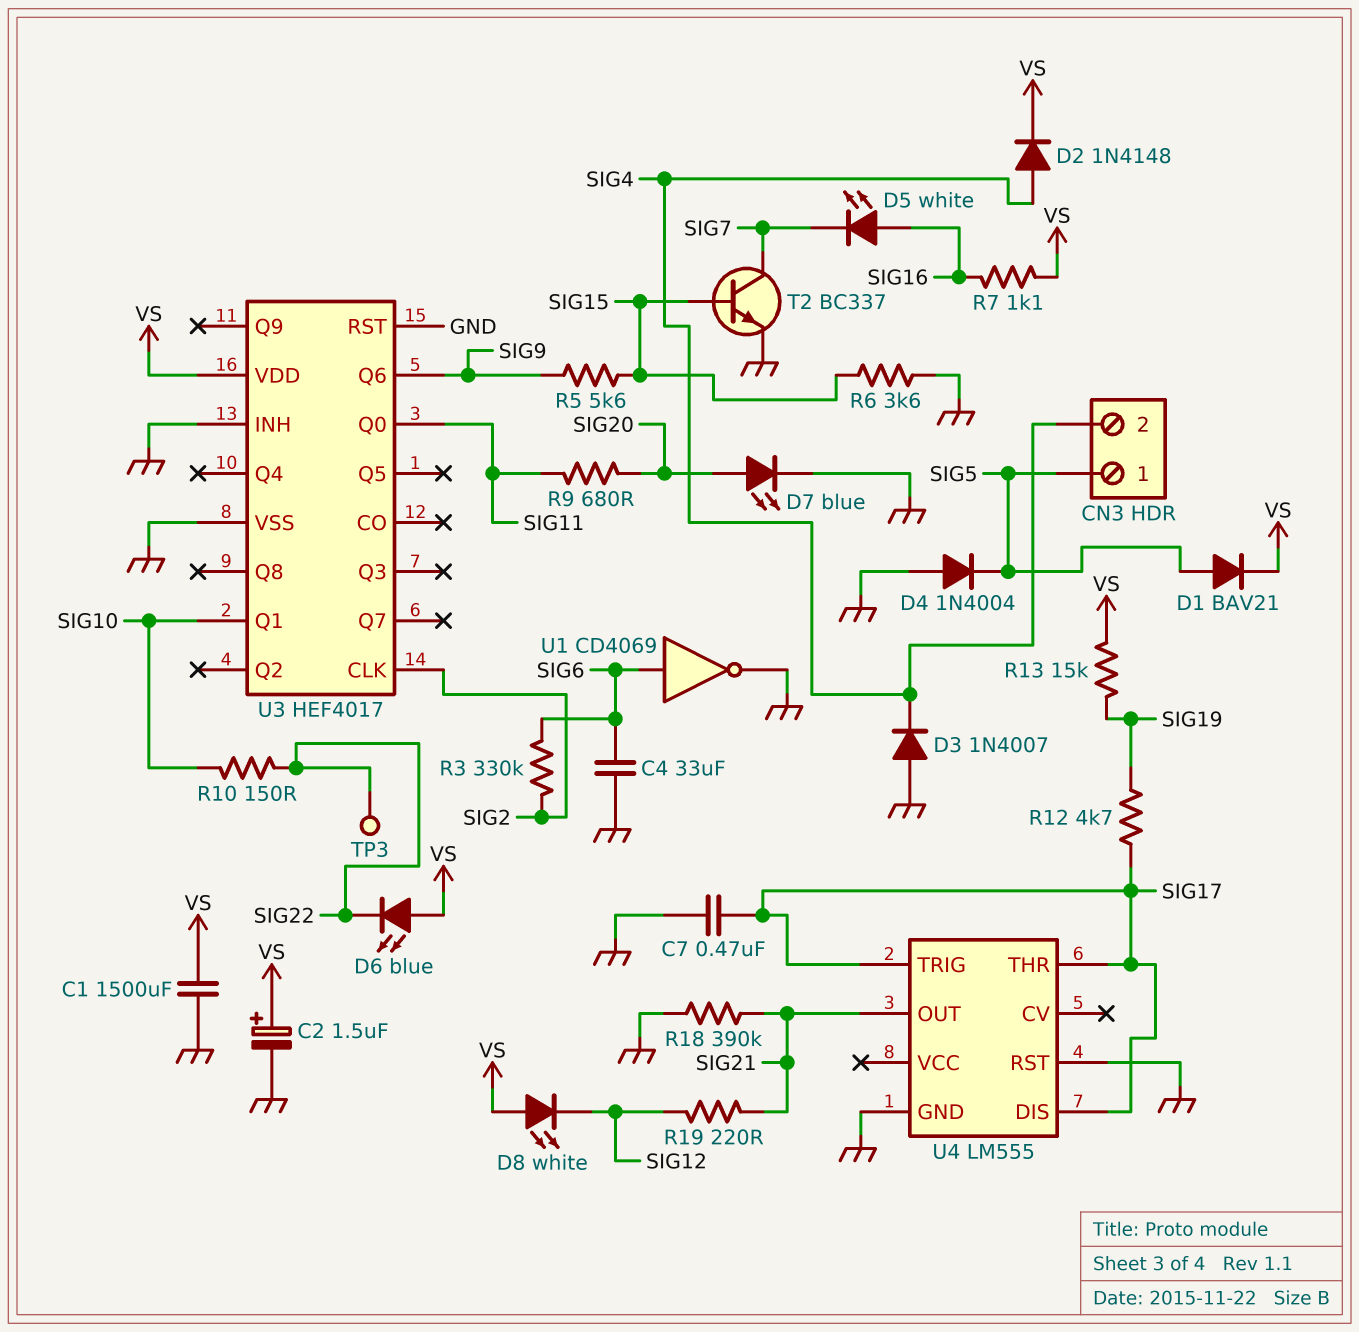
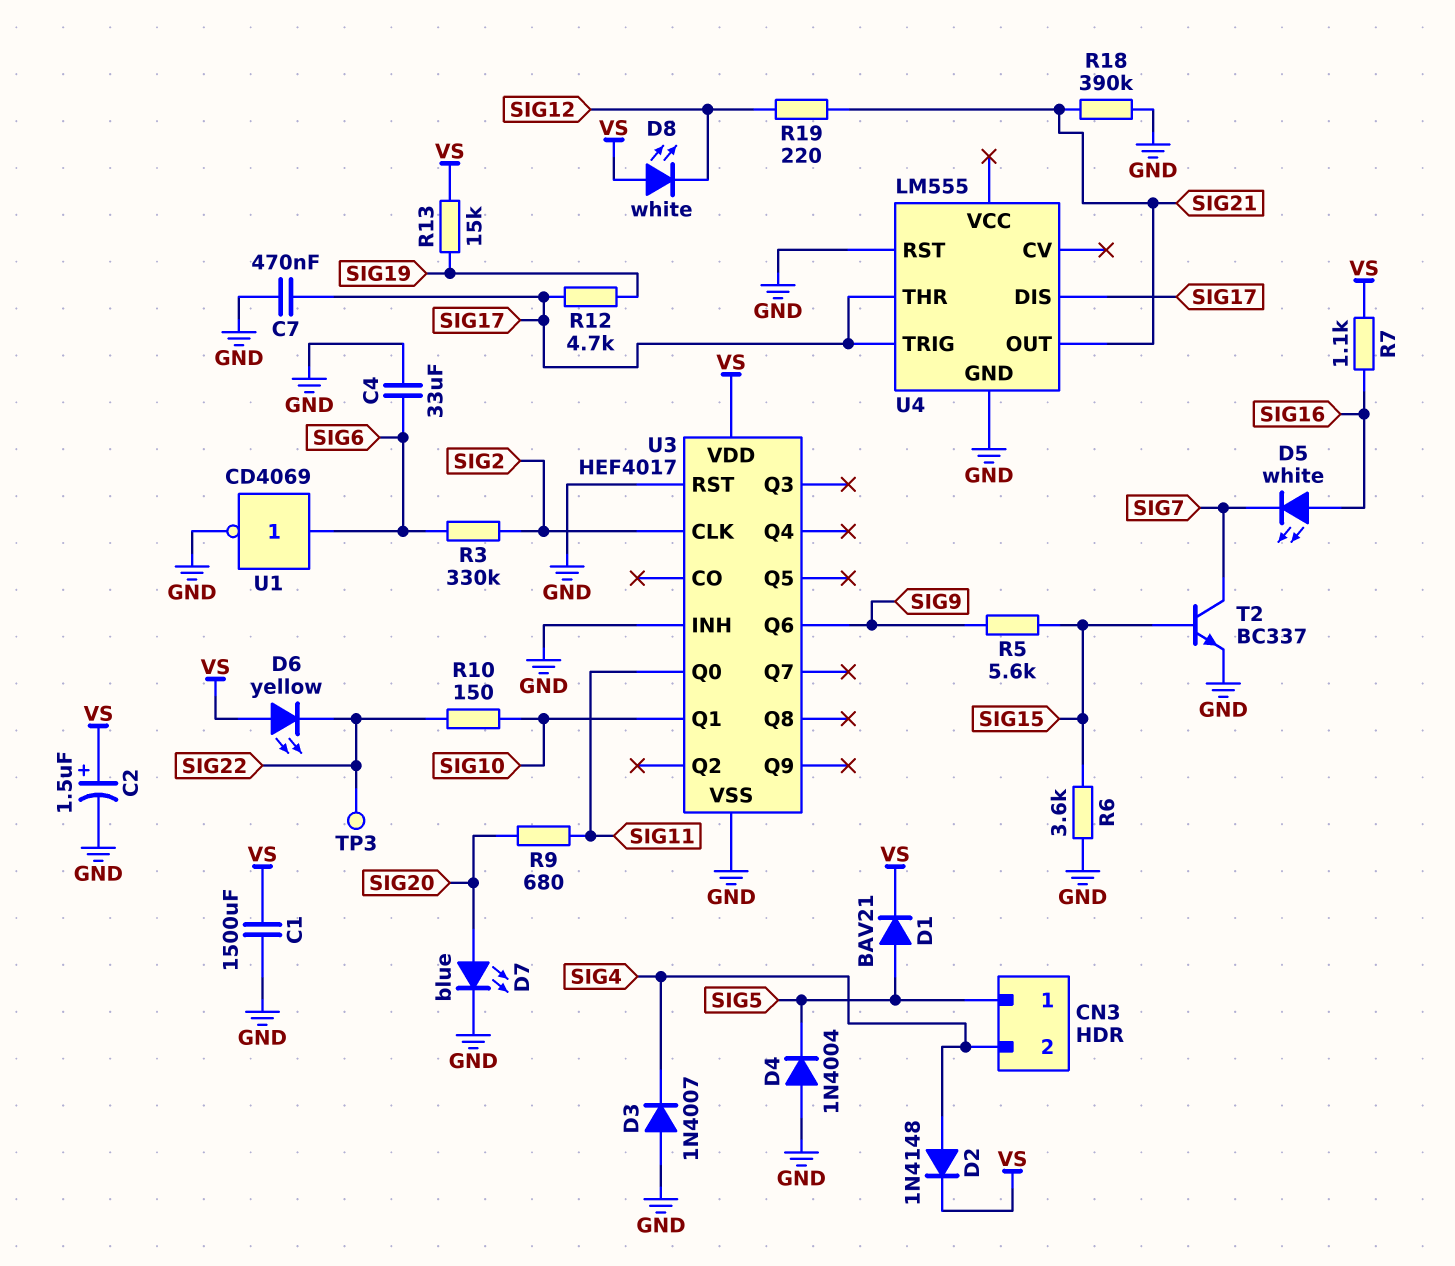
D6: LED blue (A VS, K SIG22) -> LED yellow (A VS, K SIG22)

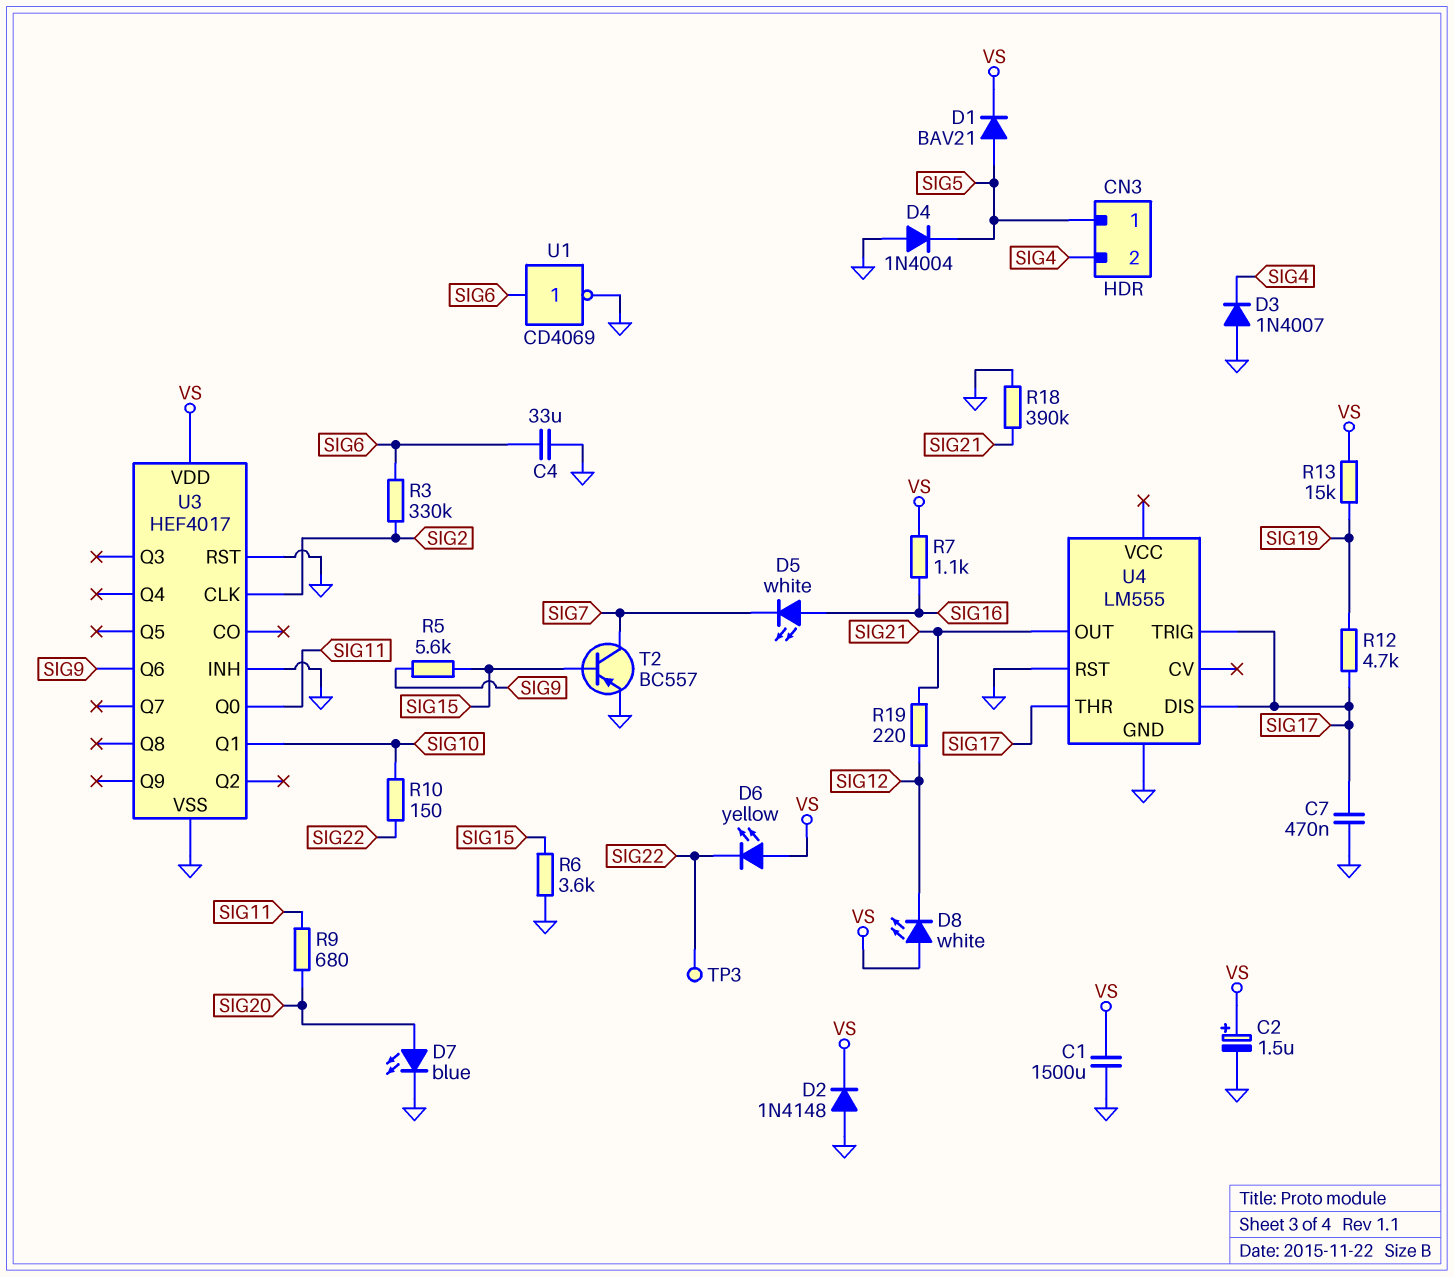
D2: diode 1N4148 (A SIG4, K VS) -> diode 1N4148 (A GND, K VS)
T2: NPN BC337 (B SIG15, C SIG7, E GND) -> PNP BC557 (B SIG15, C SIG7, E GND)

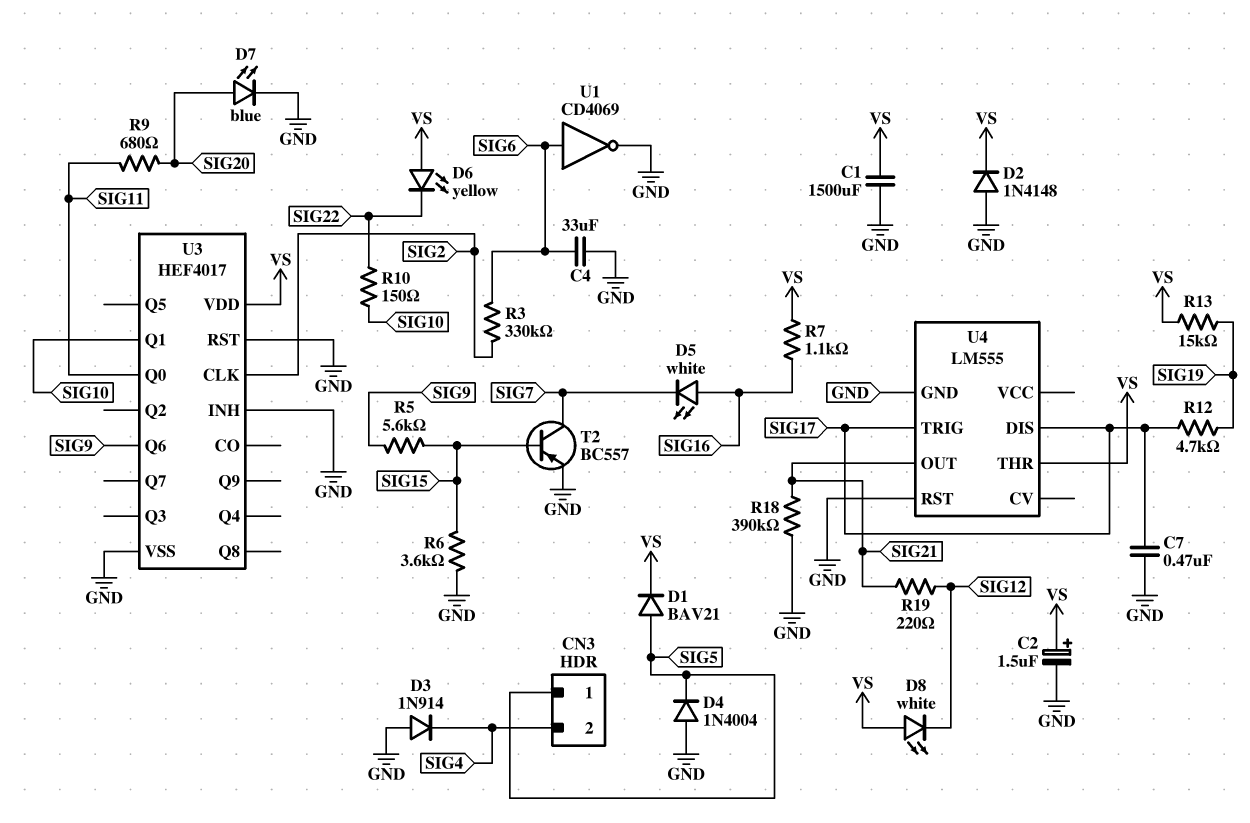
D3: diode 1N4007 (A GND, K SIG4) -> diode 1N914 (A GND, K SIG4)
TP3: test point (SIG22) -> none
U4 pin THR: SIG17 -> VS

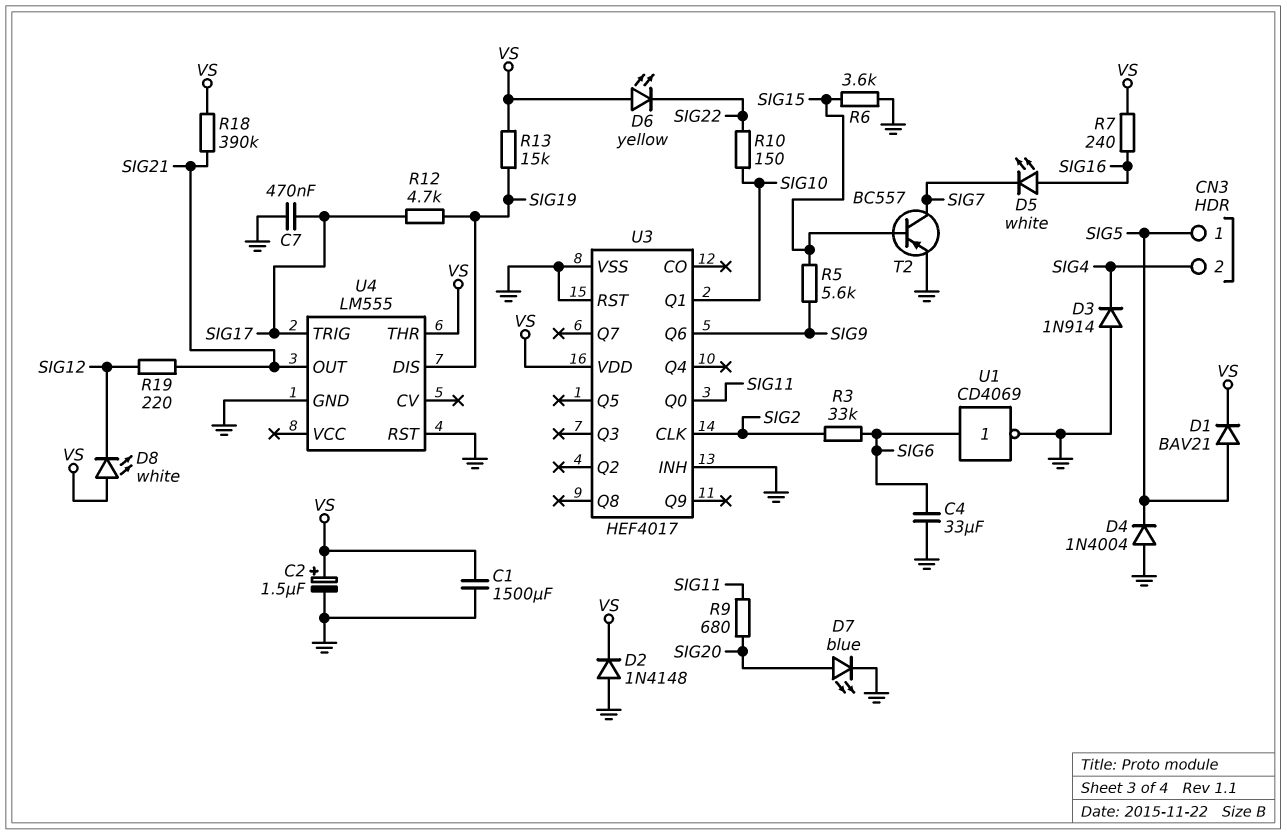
R3: 330k (SIG2, SIG6) -> 33k (SIG2, SIG6)
R7: 1.1k (SIG16, VS) -> 240 (SIG16, VS)
R18: 390k (GND, SIG21) -> 390k (SIG21, VS)
U4 pin DIS: SIG17 -> SIG19

